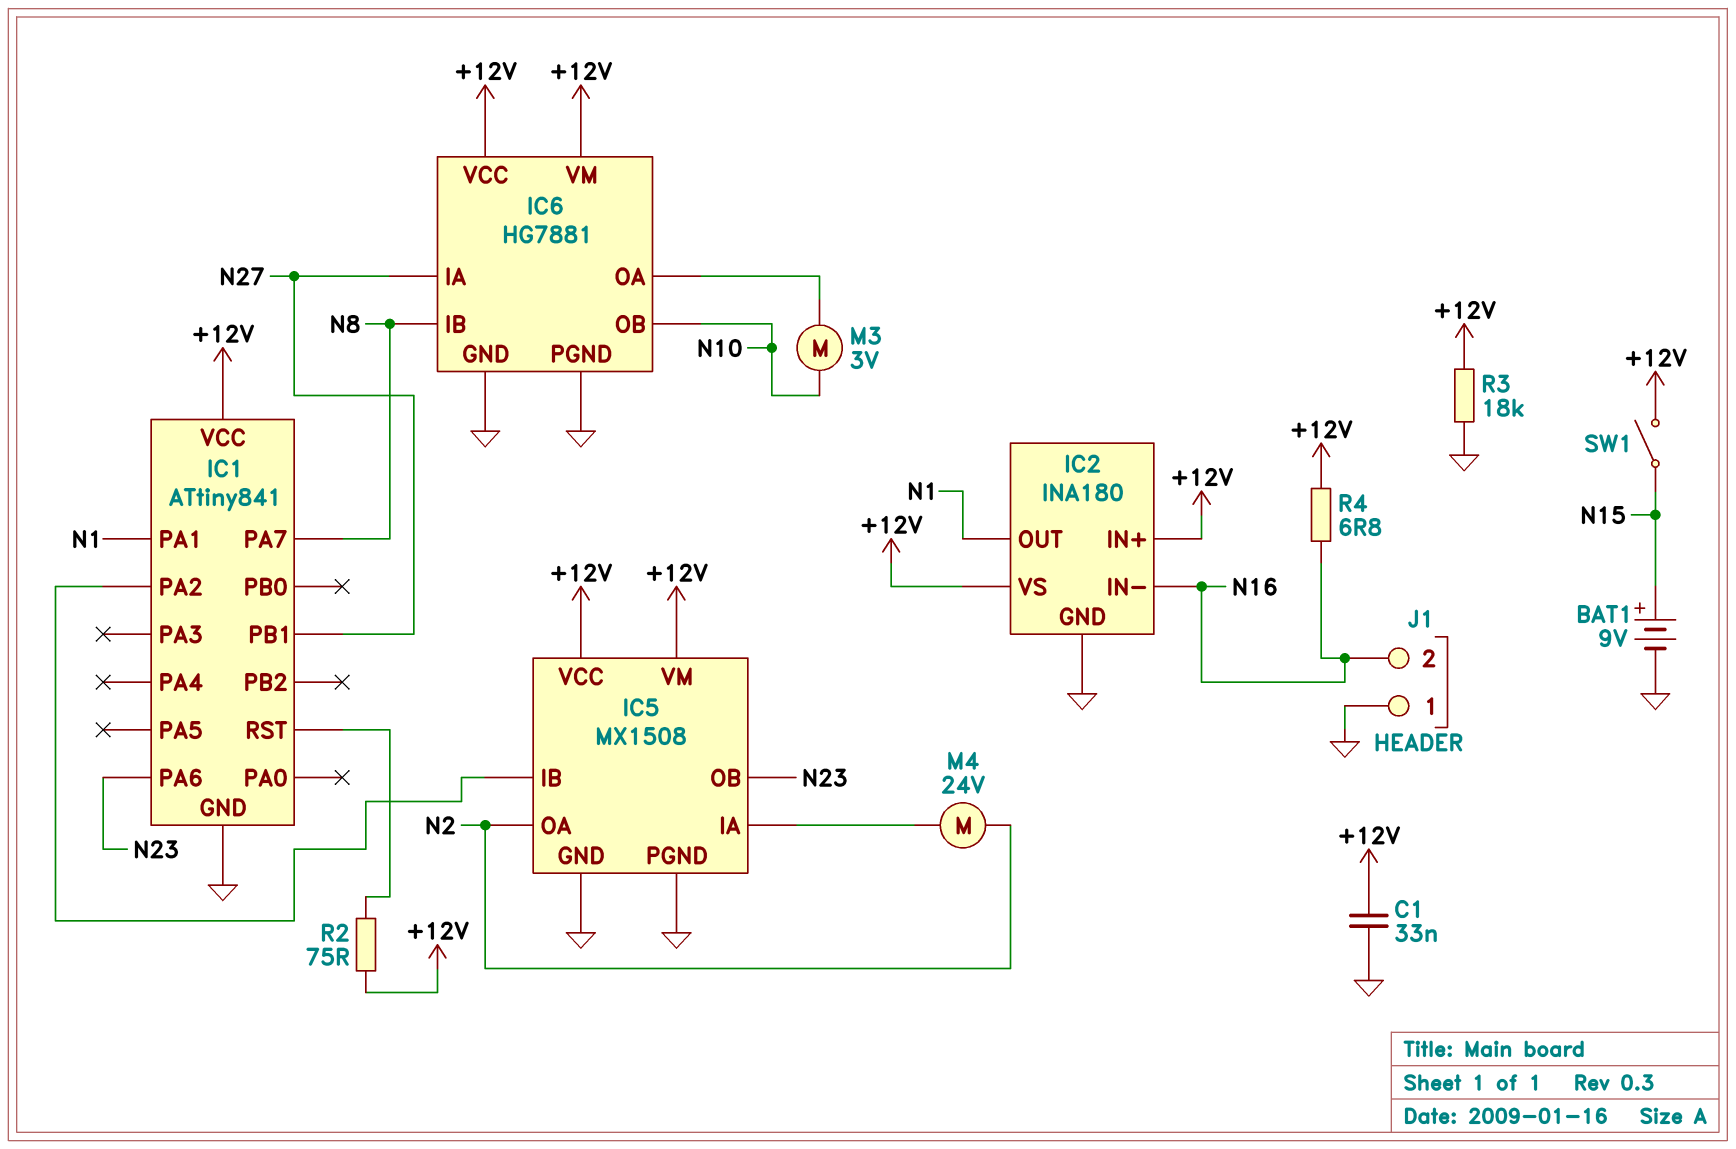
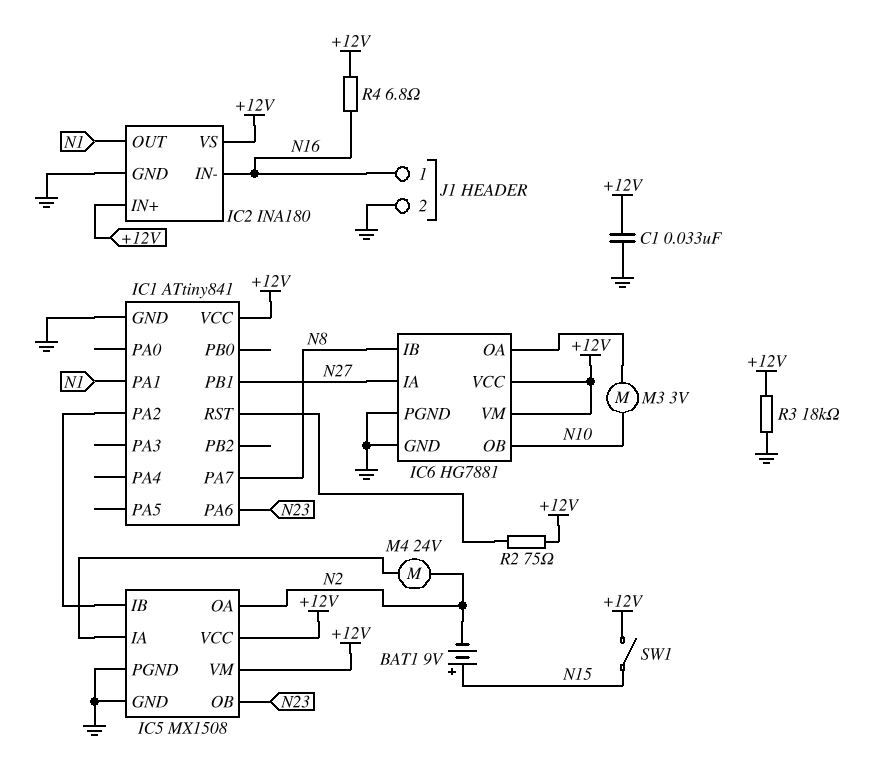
BAT1: 9V (plus N15, minus GND) -> 9V (plus N15, minus N2)
J1 pin 1: GND -> N16
J1 pin 2: N16 -> GND

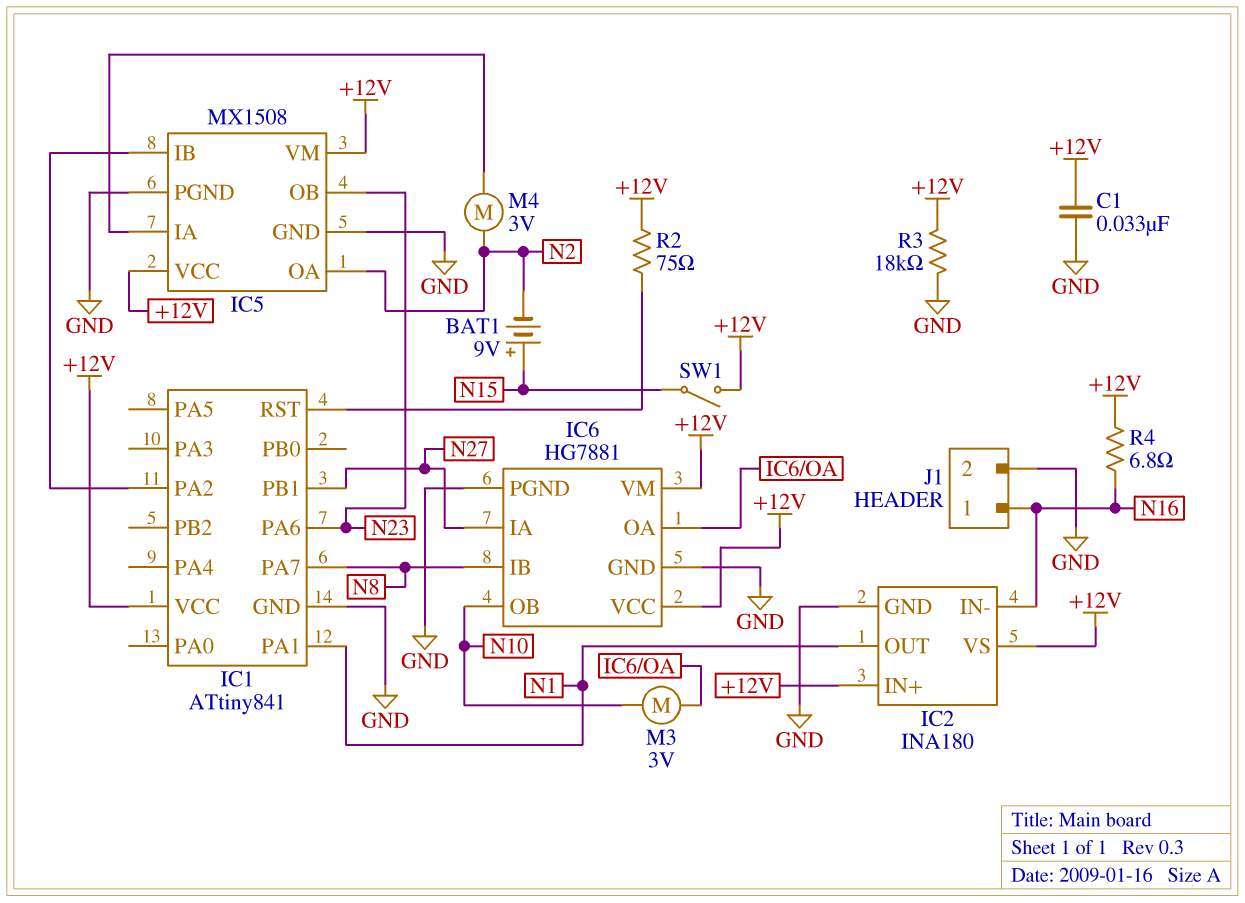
M4: motor 24V (IC5/IA, N2) -> motor 3V (IC5/IA, N2)

